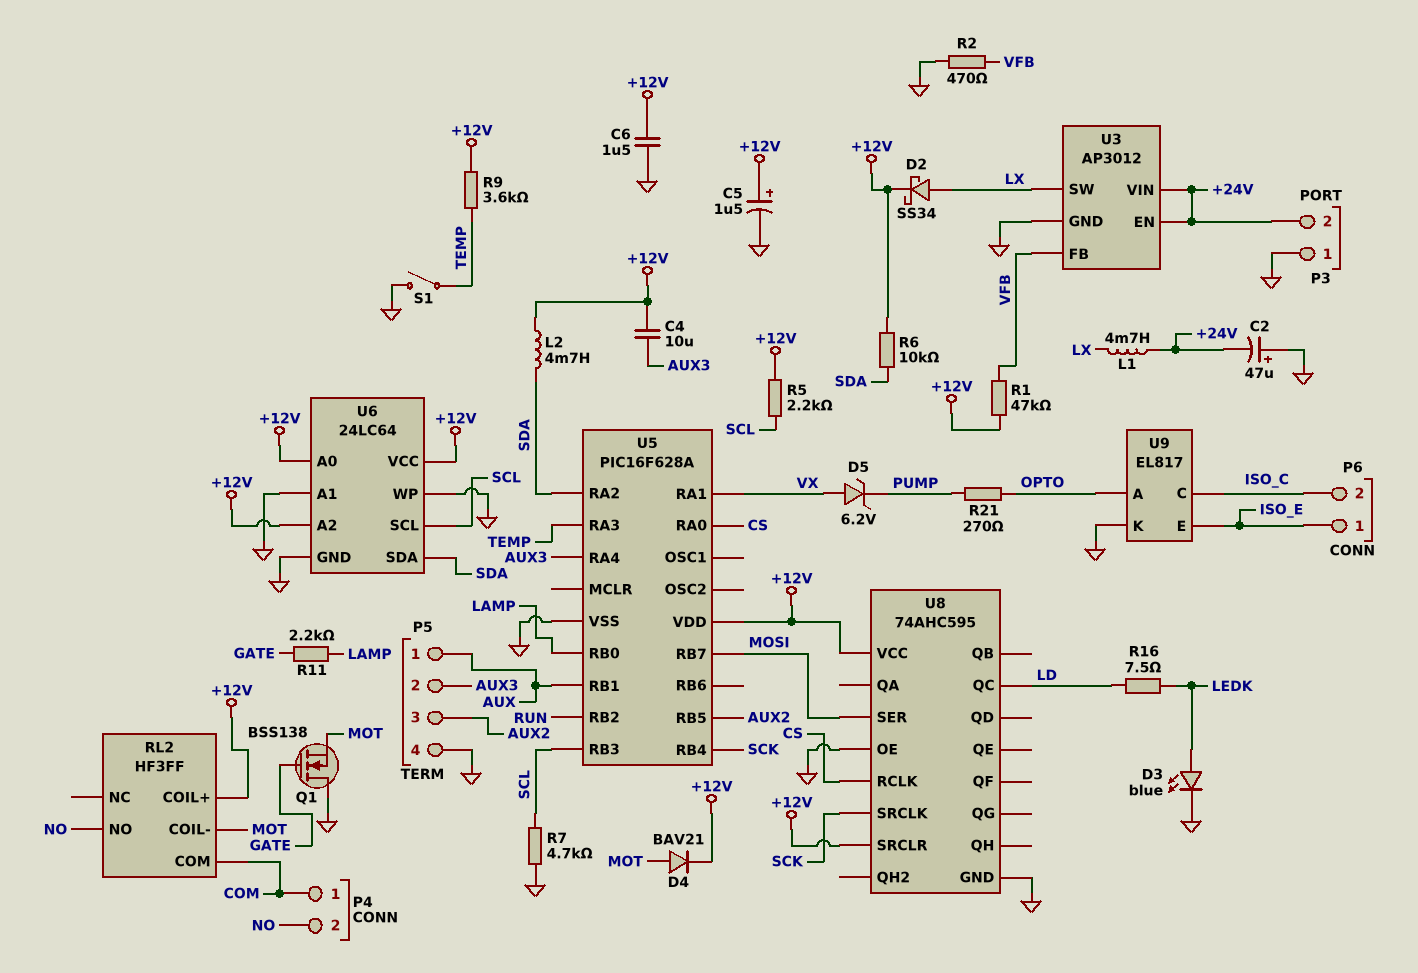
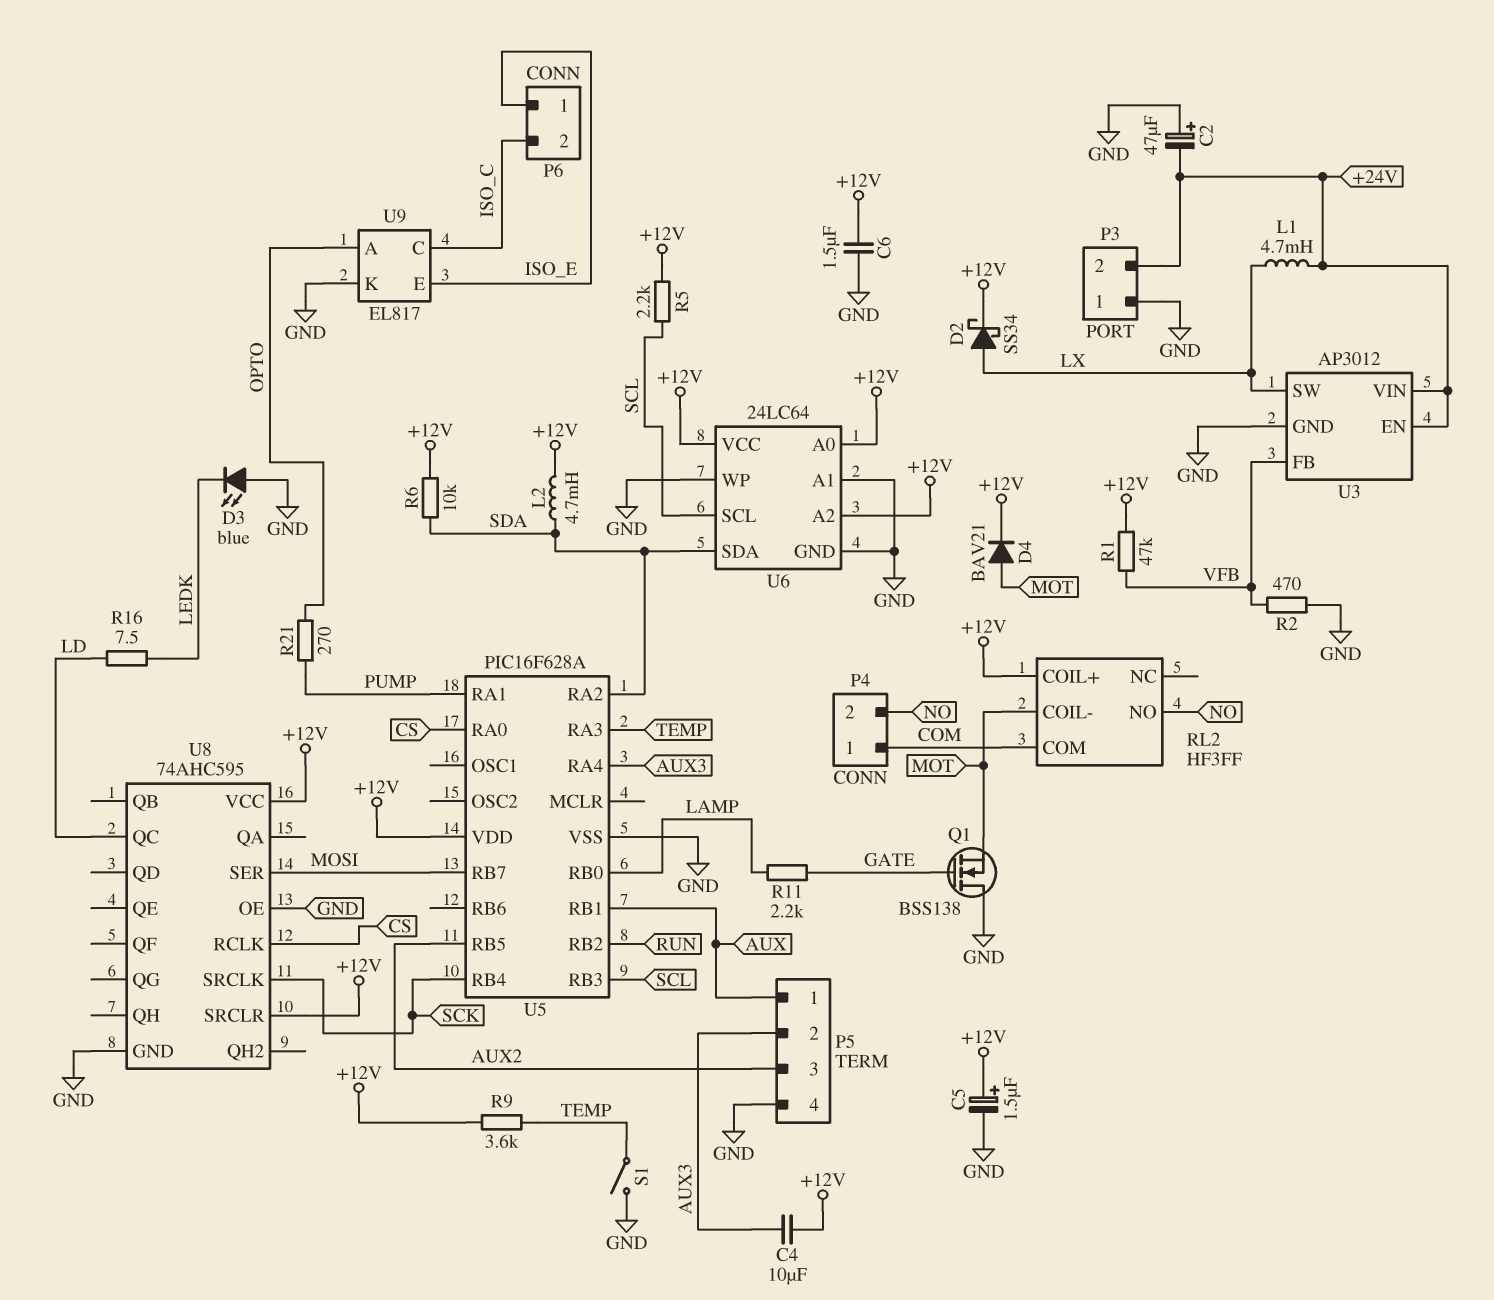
D3: LED blue (A LEDK, K GND) -> LED blue (A GND, K LEDK)
D5: zener 6.2V (A VX, K PUMP) -> none
R7: 4.7k (GND, SCL) -> none
U5 pin RA1: VX -> PUMP

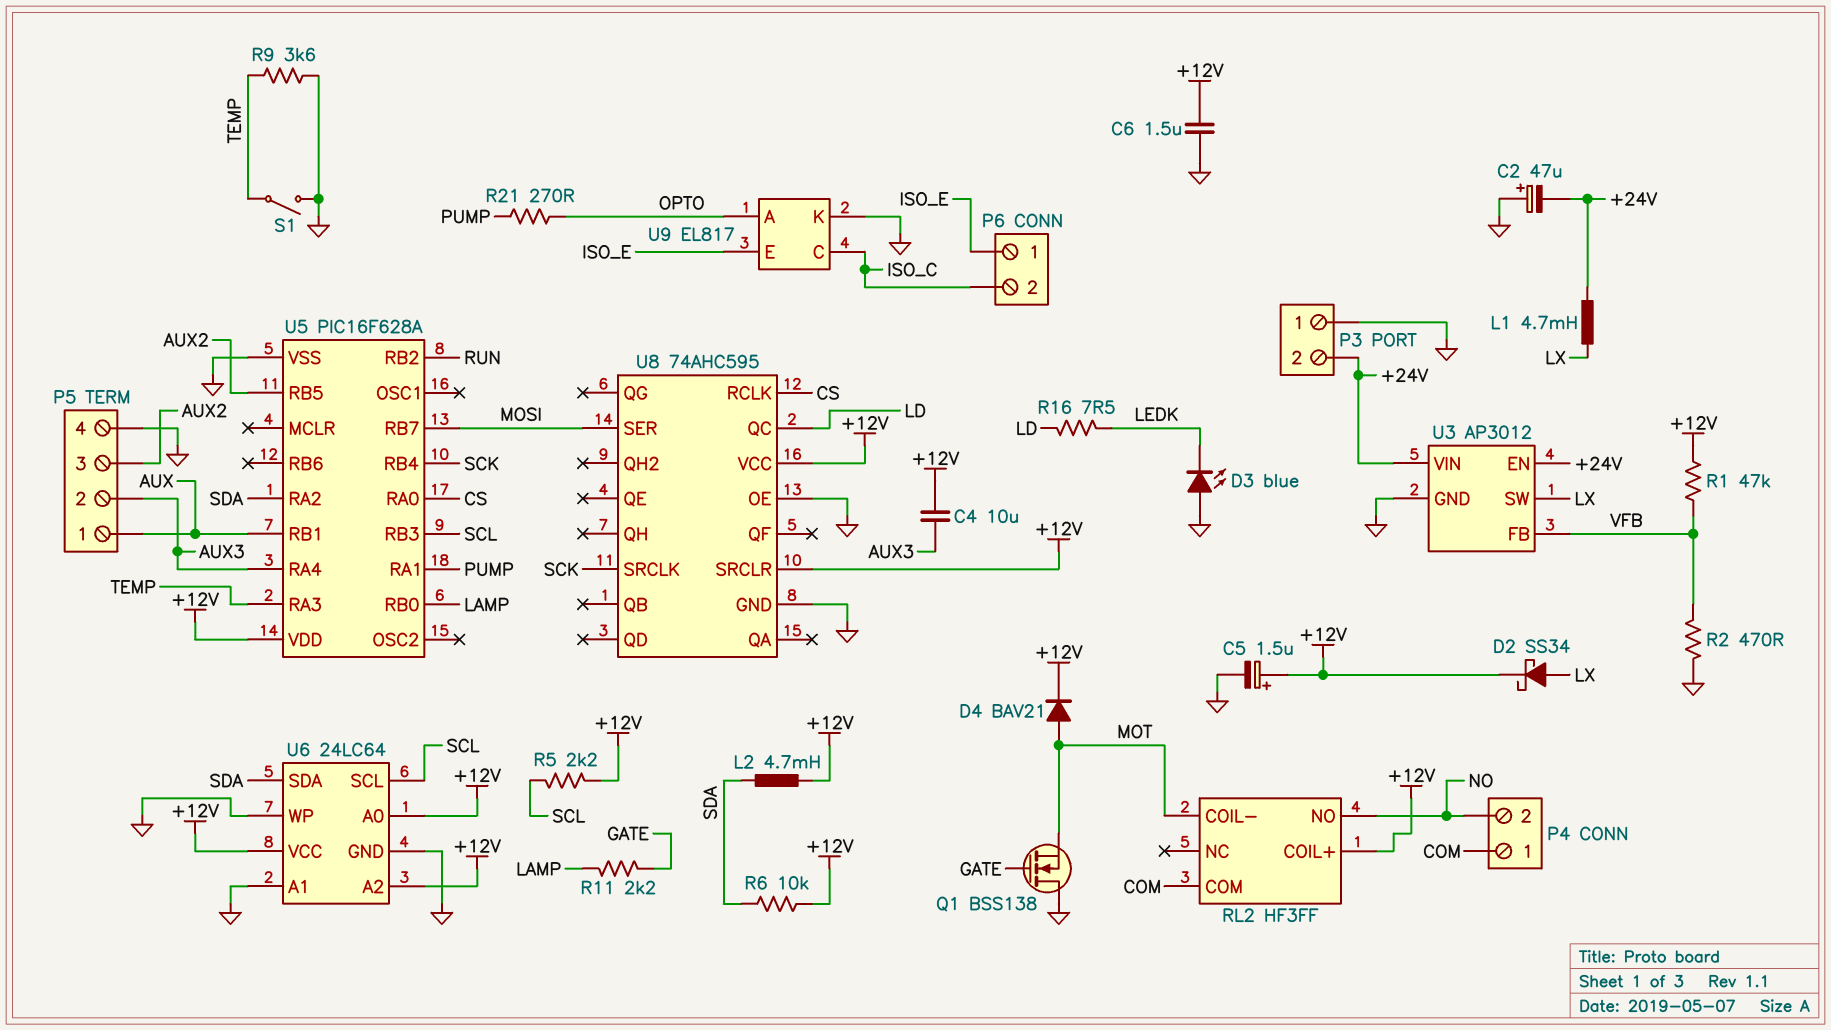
R9: 3.6k (+12V, TEMP) -> 3.6k (GND, TEMP)

